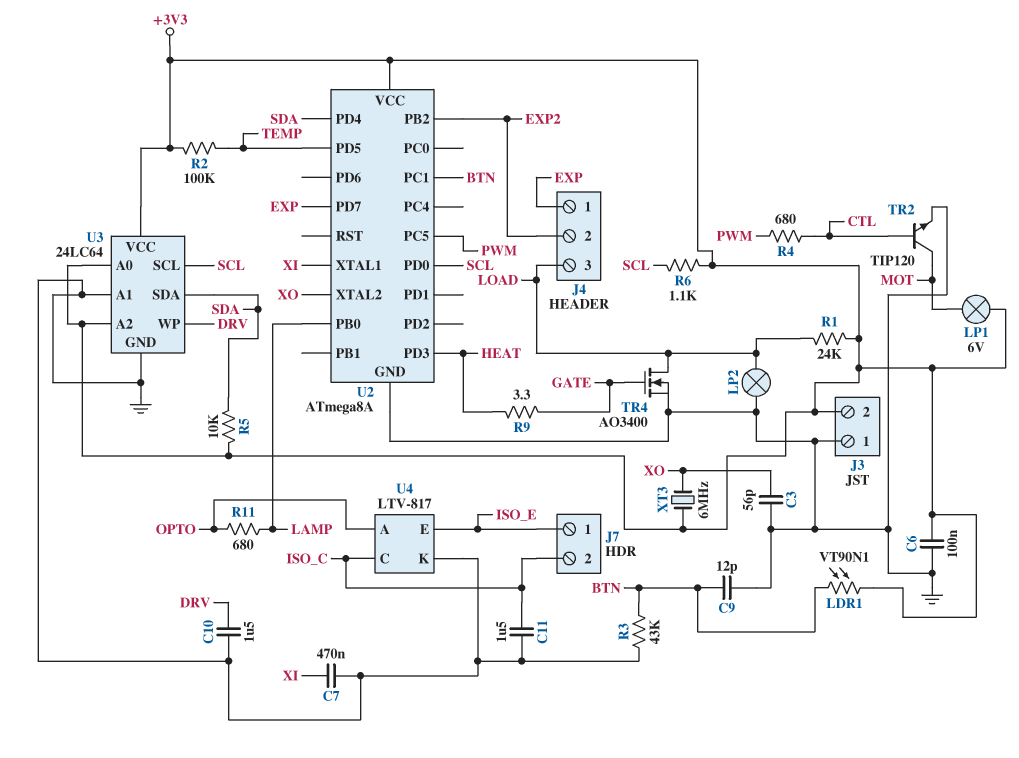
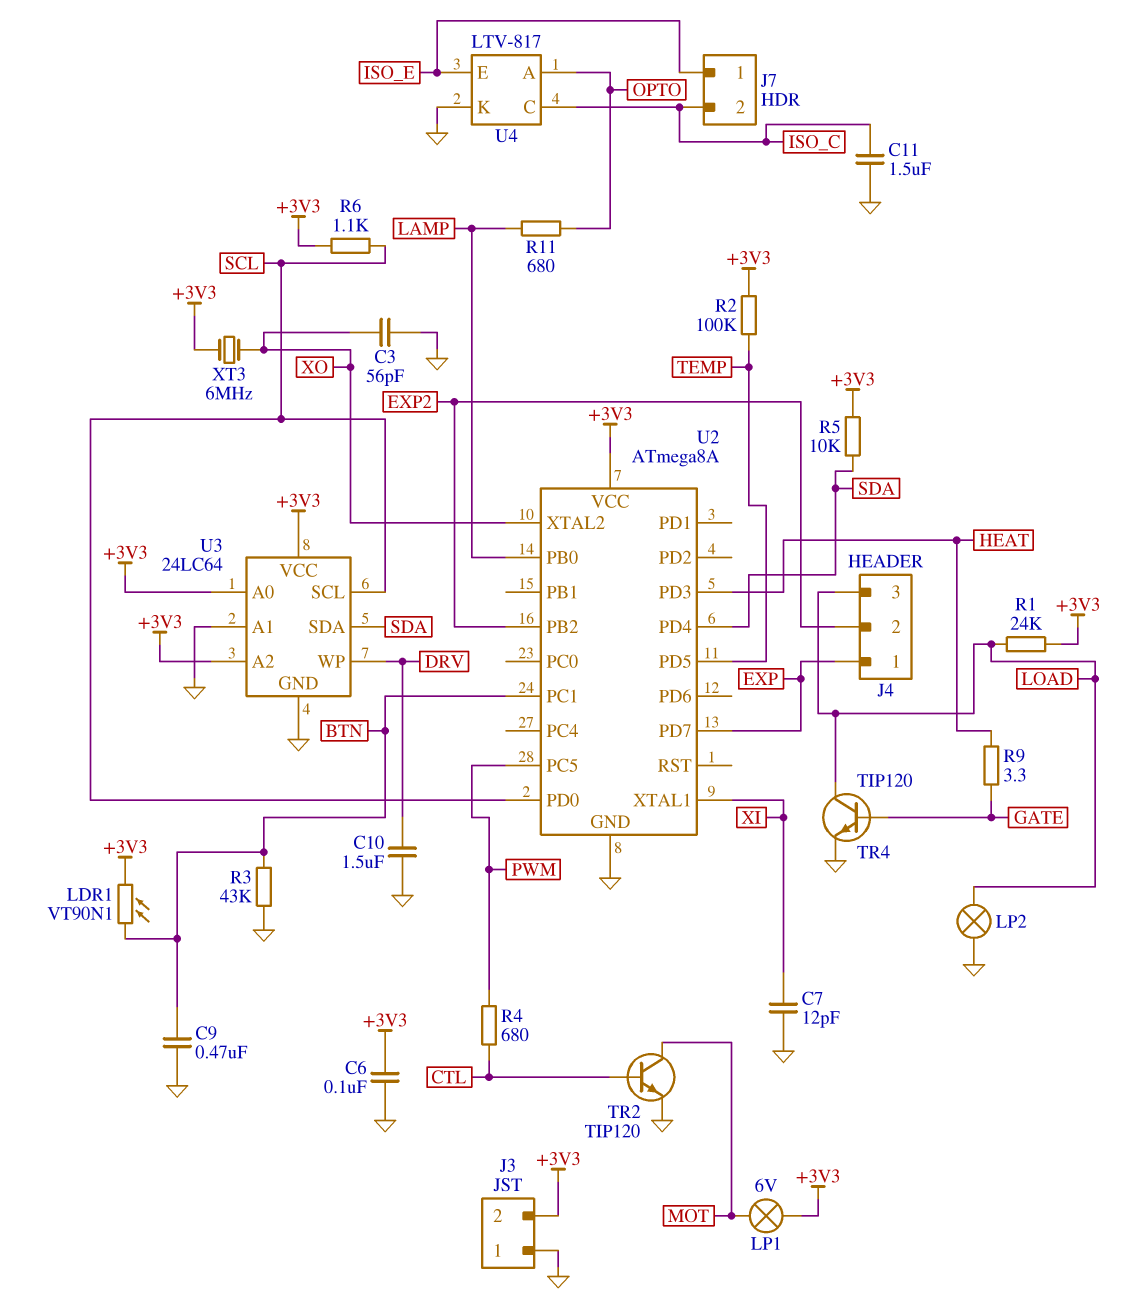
C7: 470nF (GND, XI) -> 12pF (GND, XI)
C9: 12pF (BTN, GND) -> 470nF (BTN, GND)
TR4: NMOS AO3400 (G GATE, D LOAD, S GND) -> NPN TIP120 (B GATE, C LOAD, E GND)

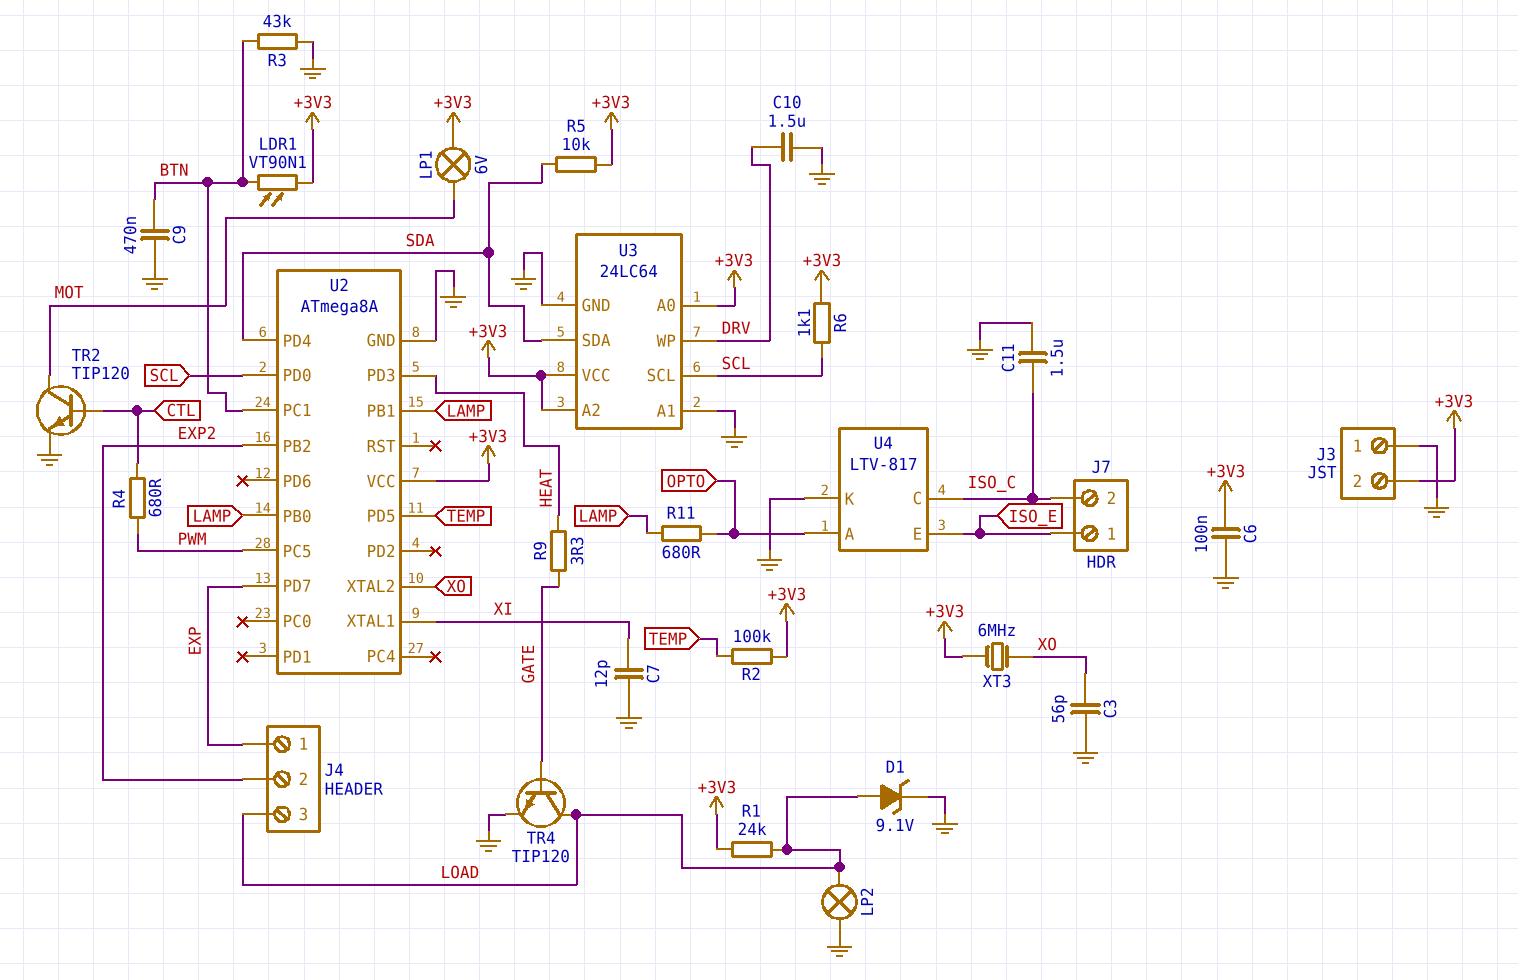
D1: none -> zener 9.1V (A LOAD, K GND)
U2 pin PB1: none -> LAMP

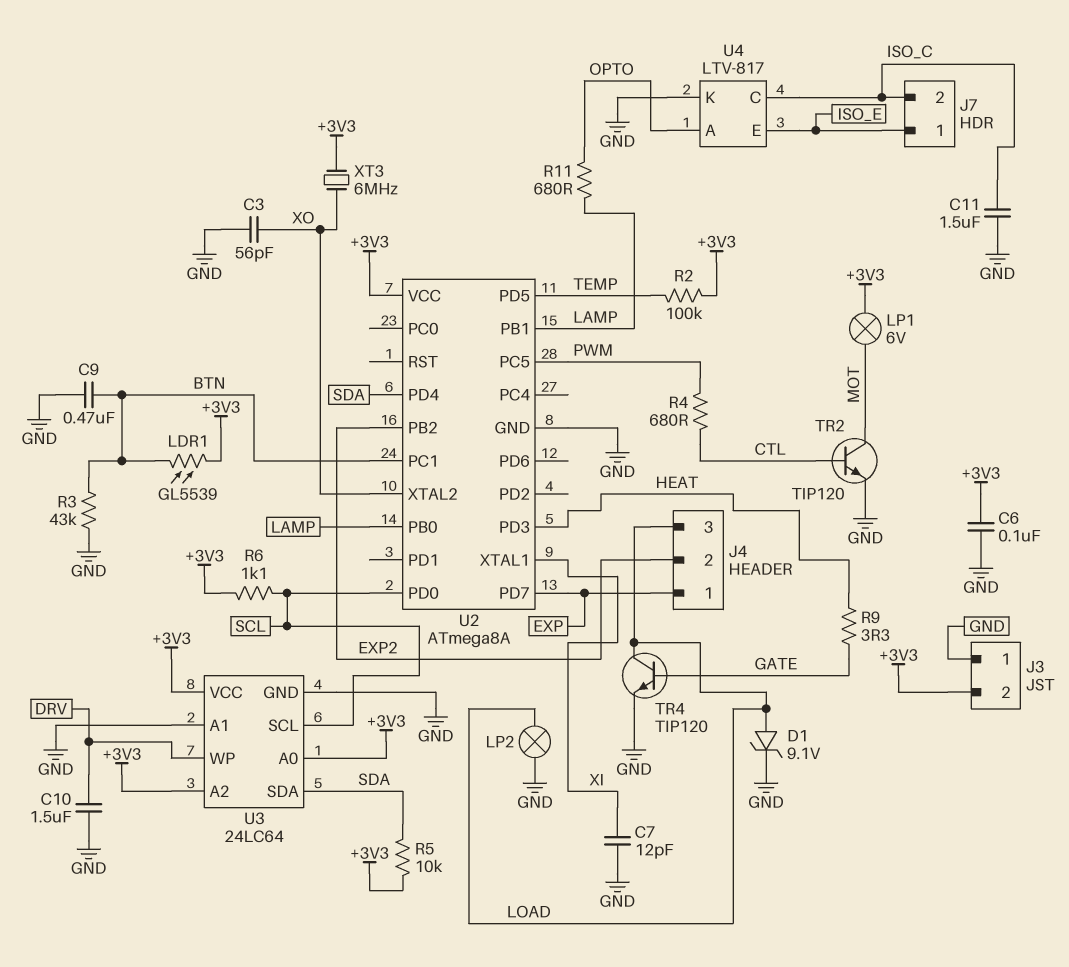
LDR1: VT90N1 (+3V3, BTN) -> GL5539 (+3V3, BTN)
R1: 24k (+3V3, LOAD) -> none

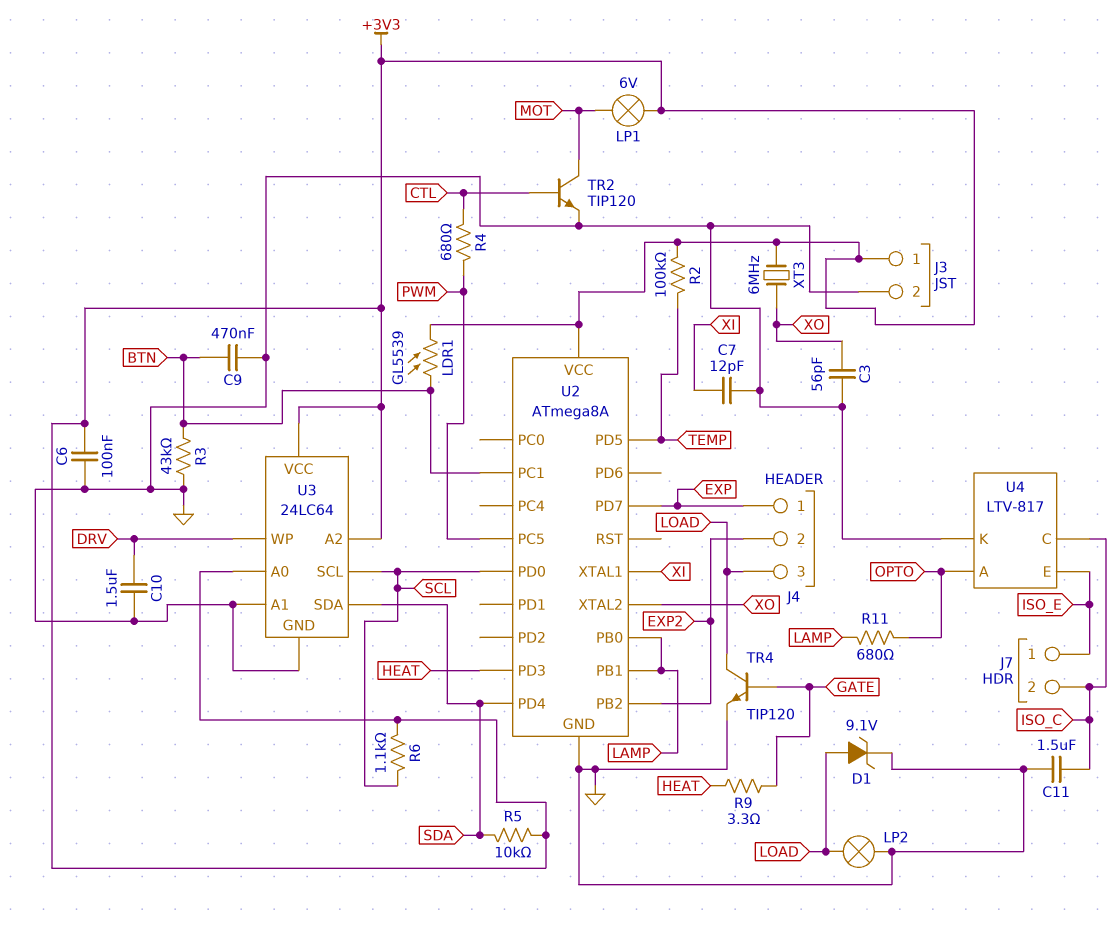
J3 pin 1: GND -> +3V3
J3 pin 2: +3V3 -> GND

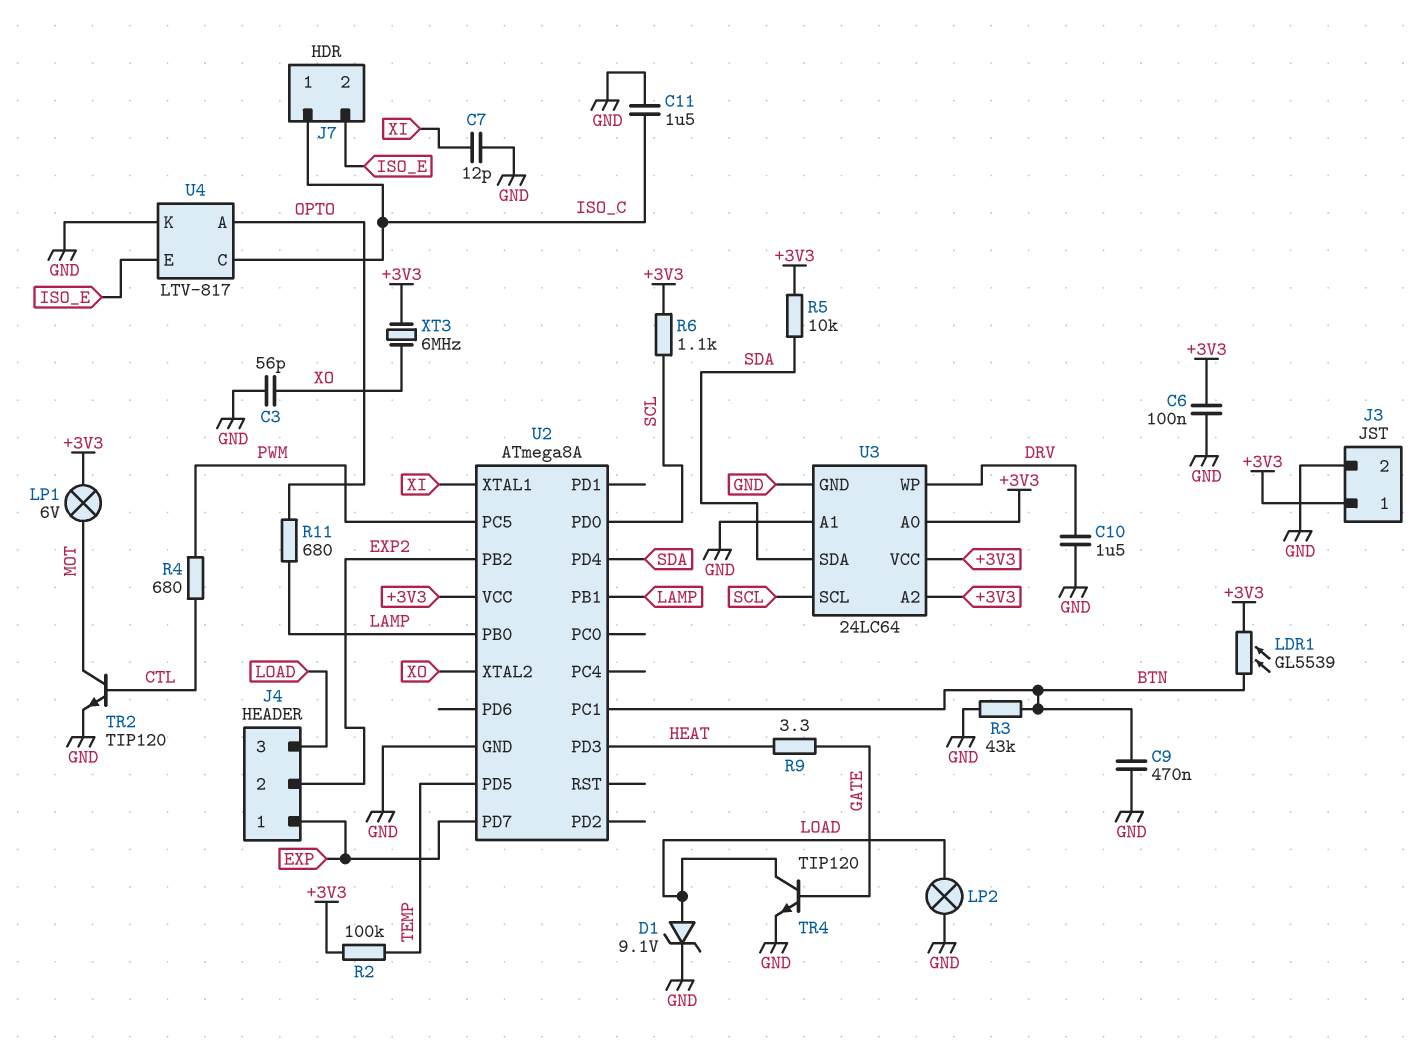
J7 pin 1: ISO_E -> ISO_C
J7 pin 2: ISO_C -> ISO_E

